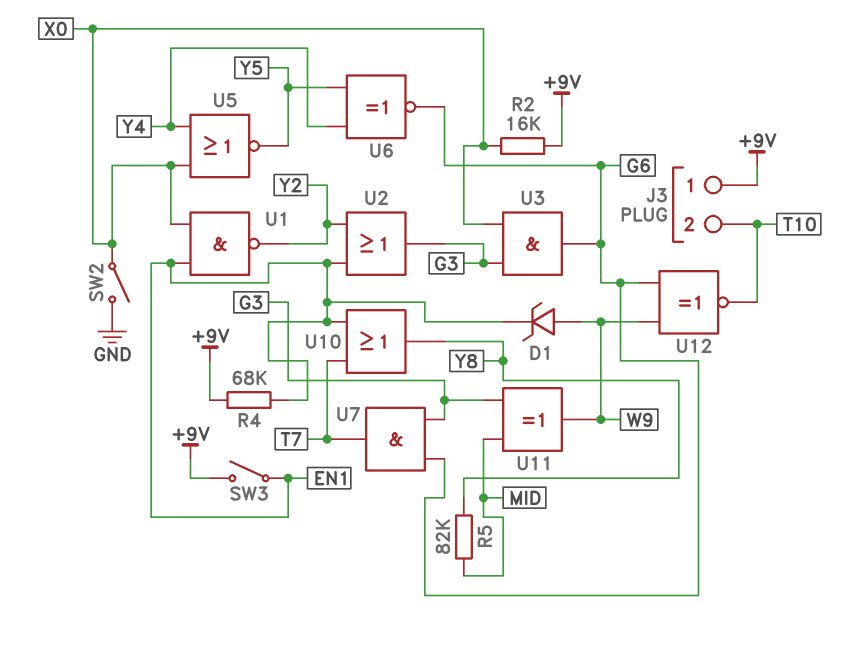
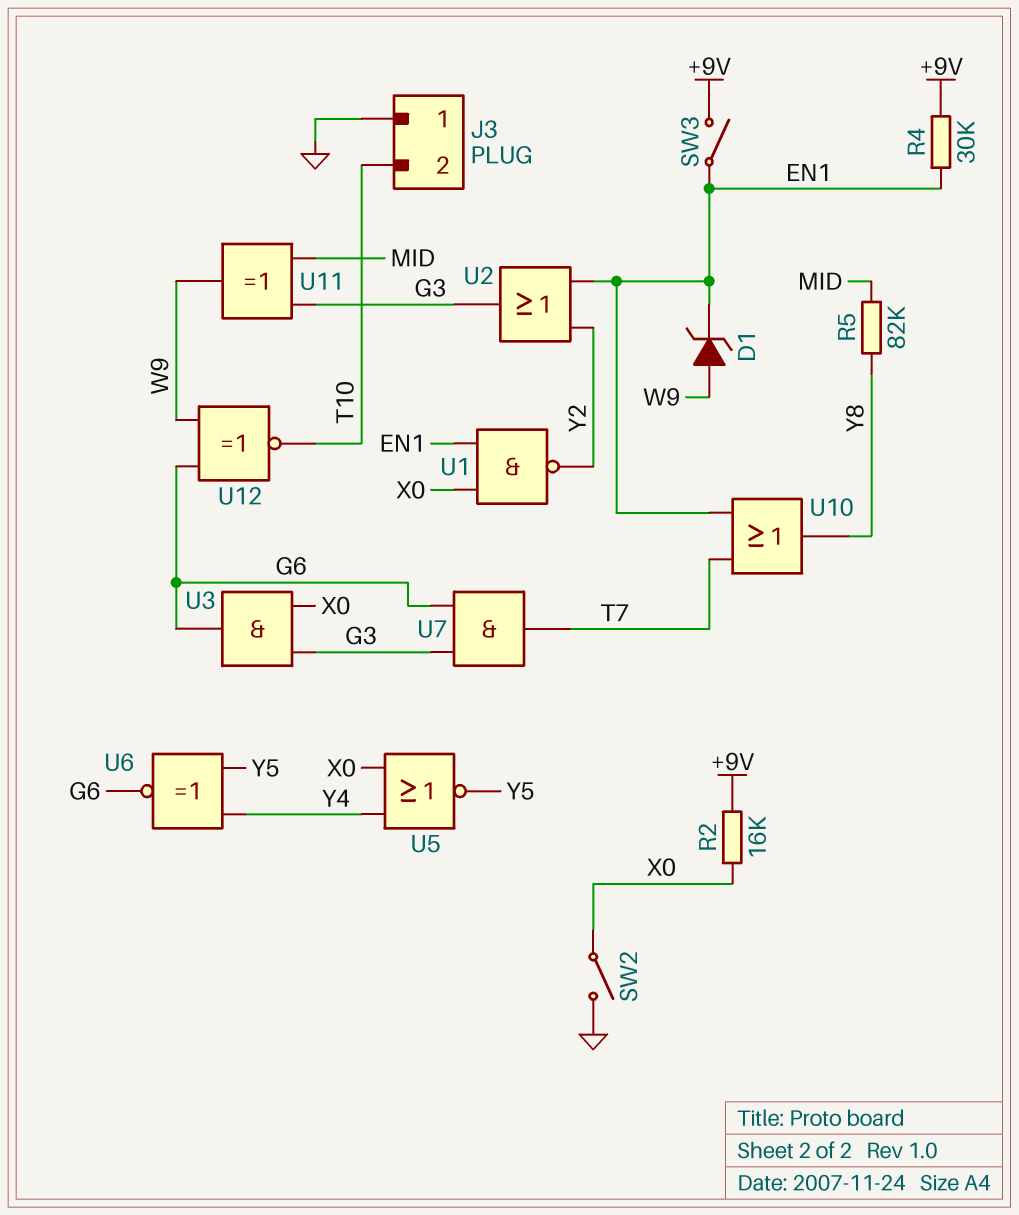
J3 pin 1: +9V -> GND
R4: 68k (+9V, EN1) -> 30k (+9V, EN1)

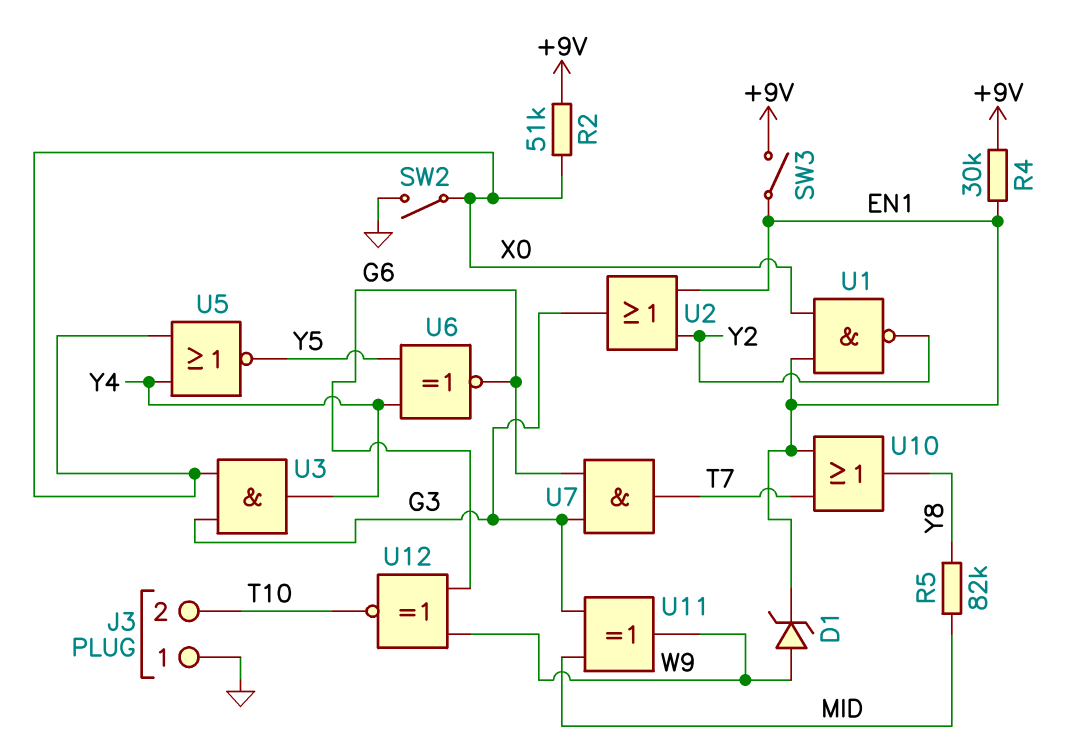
R2: 16k (+9V, X0) -> 51k (+9V, X0)
U3: AND (in G3, in X0, out G6) -> AND (in G3, in X0, out Y4)

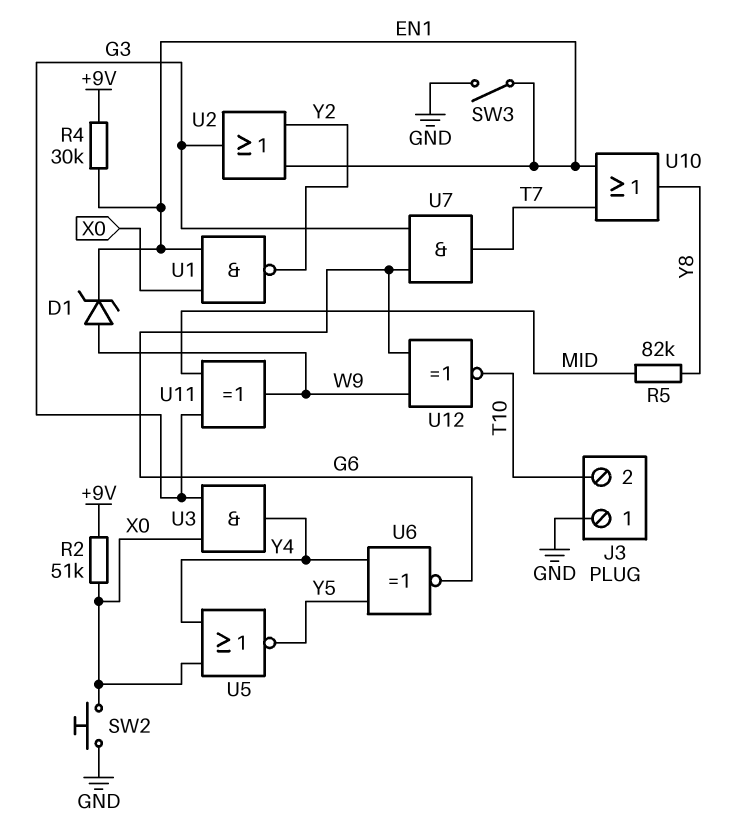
SW2: switch (GND, X0) -> button (GND, X0)
SW3: switch (+9V, EN1) -> switch (EN1, GND)

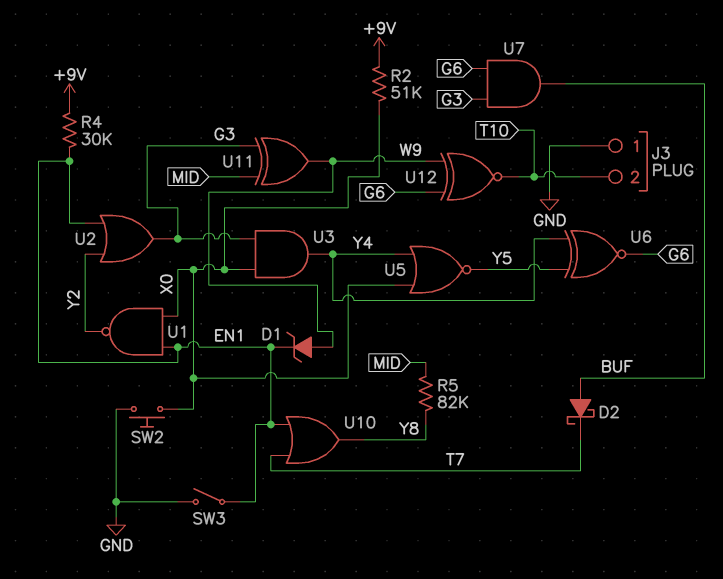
D2: none -> schottky (A BUF, K T7)
U7: AND (in G3, in G6, out T7) -> AND (in G3, in G6, out BUF)

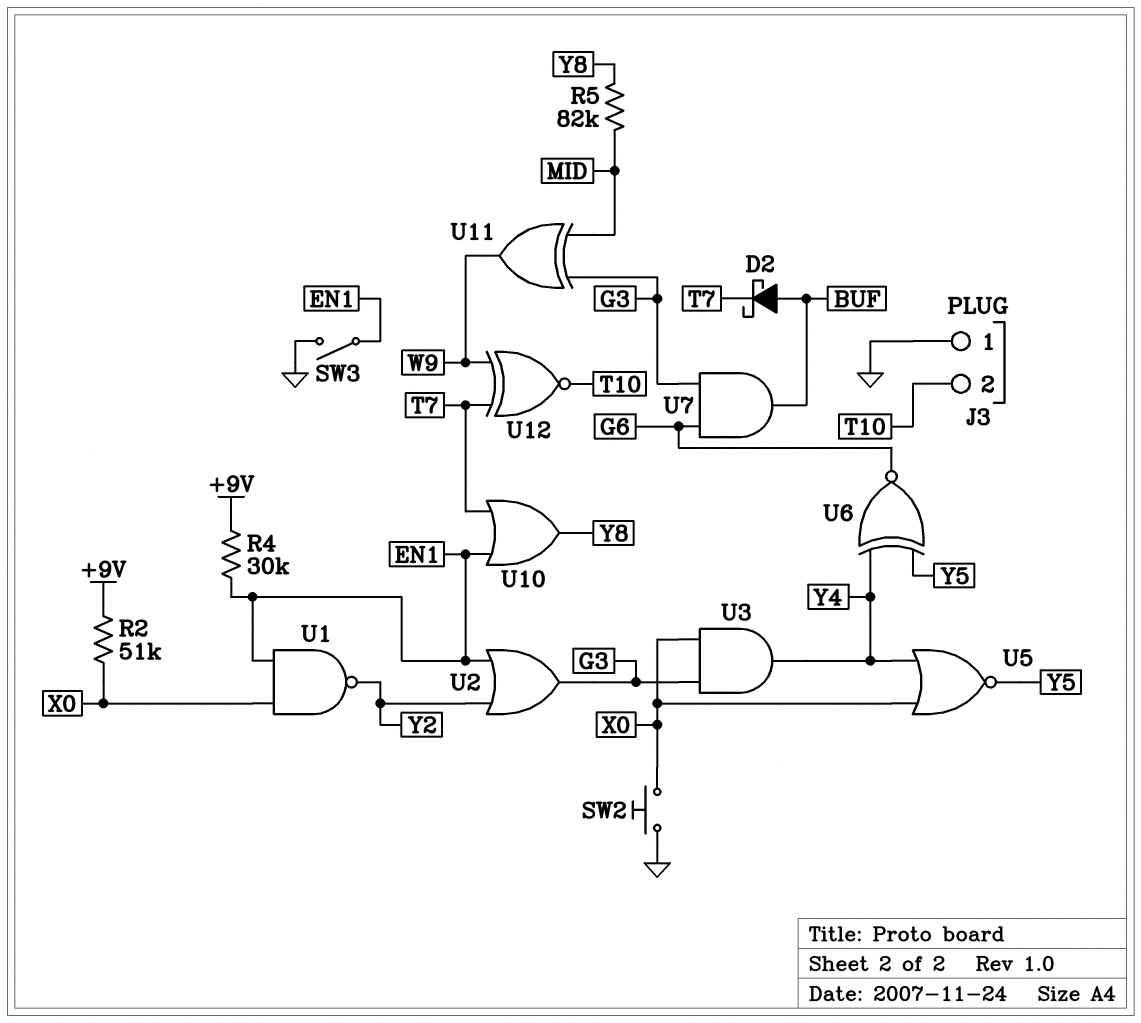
D1: zener (A W9, K EN1) -> none
U12: XNOR (in G6, in W9, out T10) -> XNOR (in T7, in W9, out T10)

